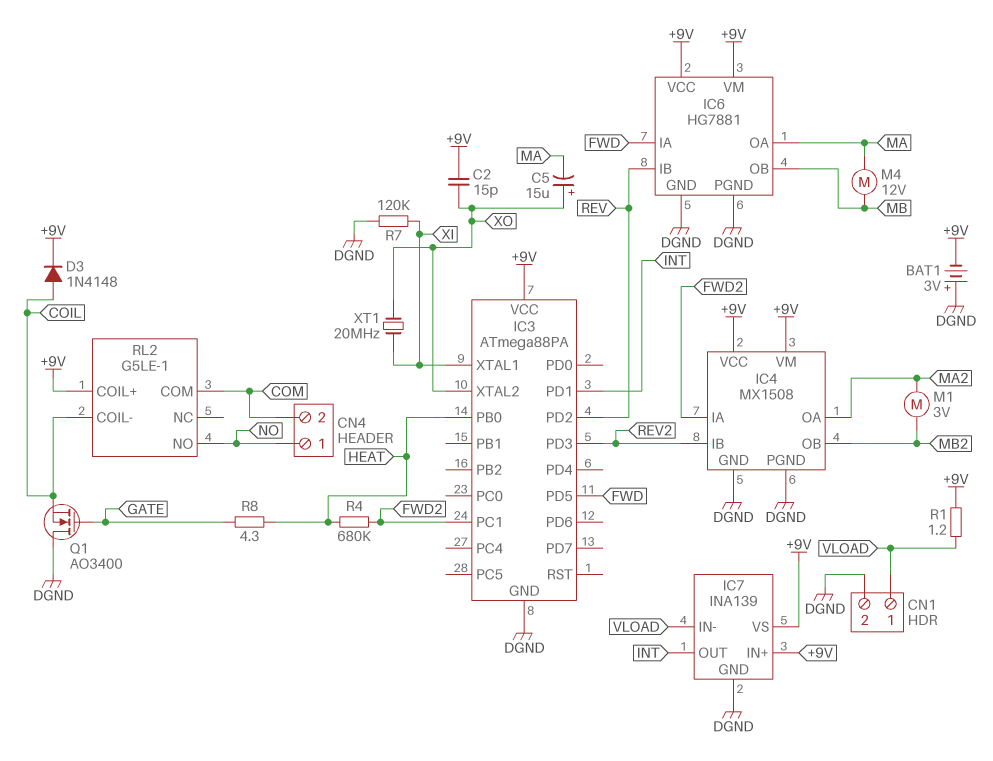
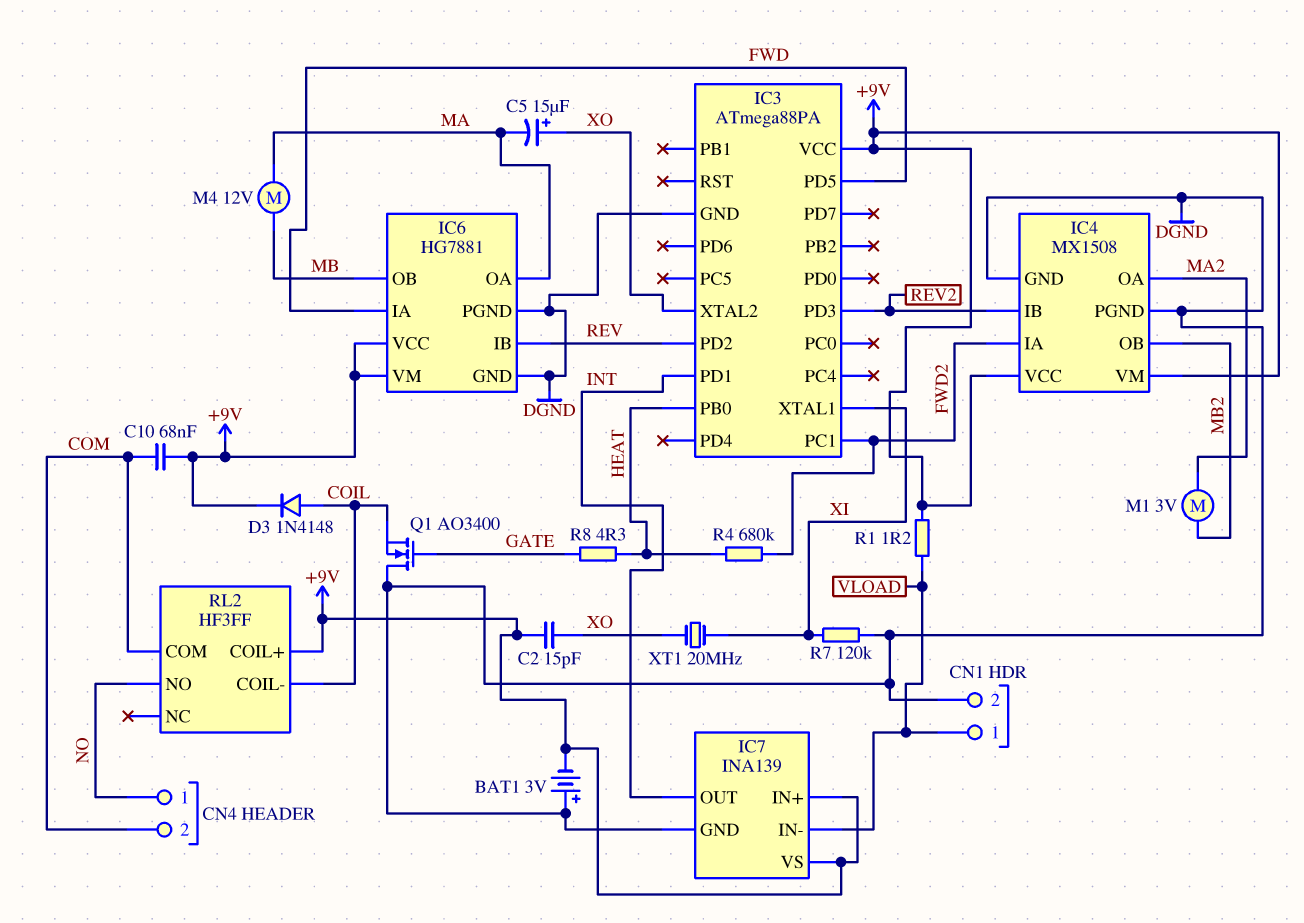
C10: none -> 68nF (+9V, COM)
RL2: G5LE-1 -> HF3FF

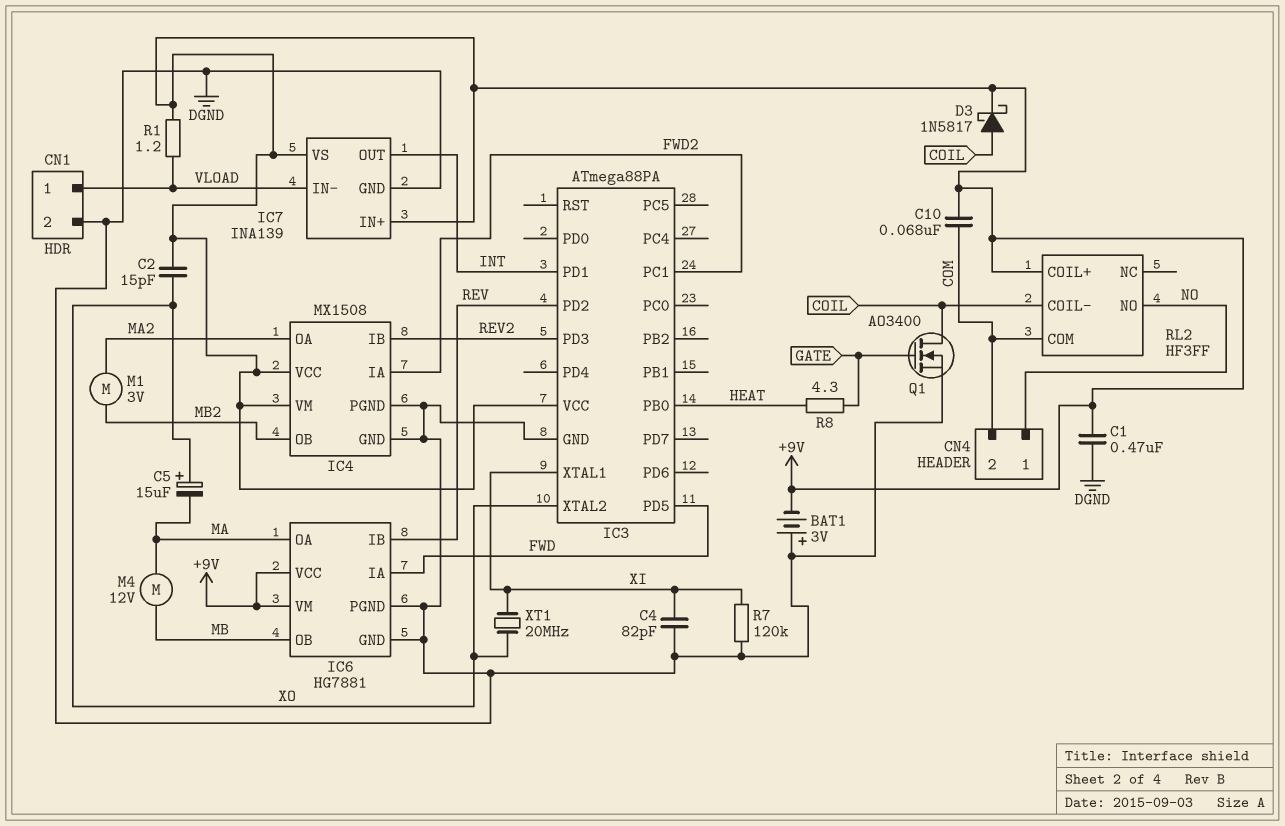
C1: none -> 470nF (+9V, DGND)
C4: none -> 82pF (DGND, XI)
D3: diode 1N4148 (A COIL, K +9V) -> schottky 1N5817 (A COIL, K +9V)
Q1: NMOS AO3400 (G GATE, D DGND, S COIL) -> NMOS AO3400 (G GATE, D COIL, S DGND)
R4: 680k (FWD2, HEAT) -> none

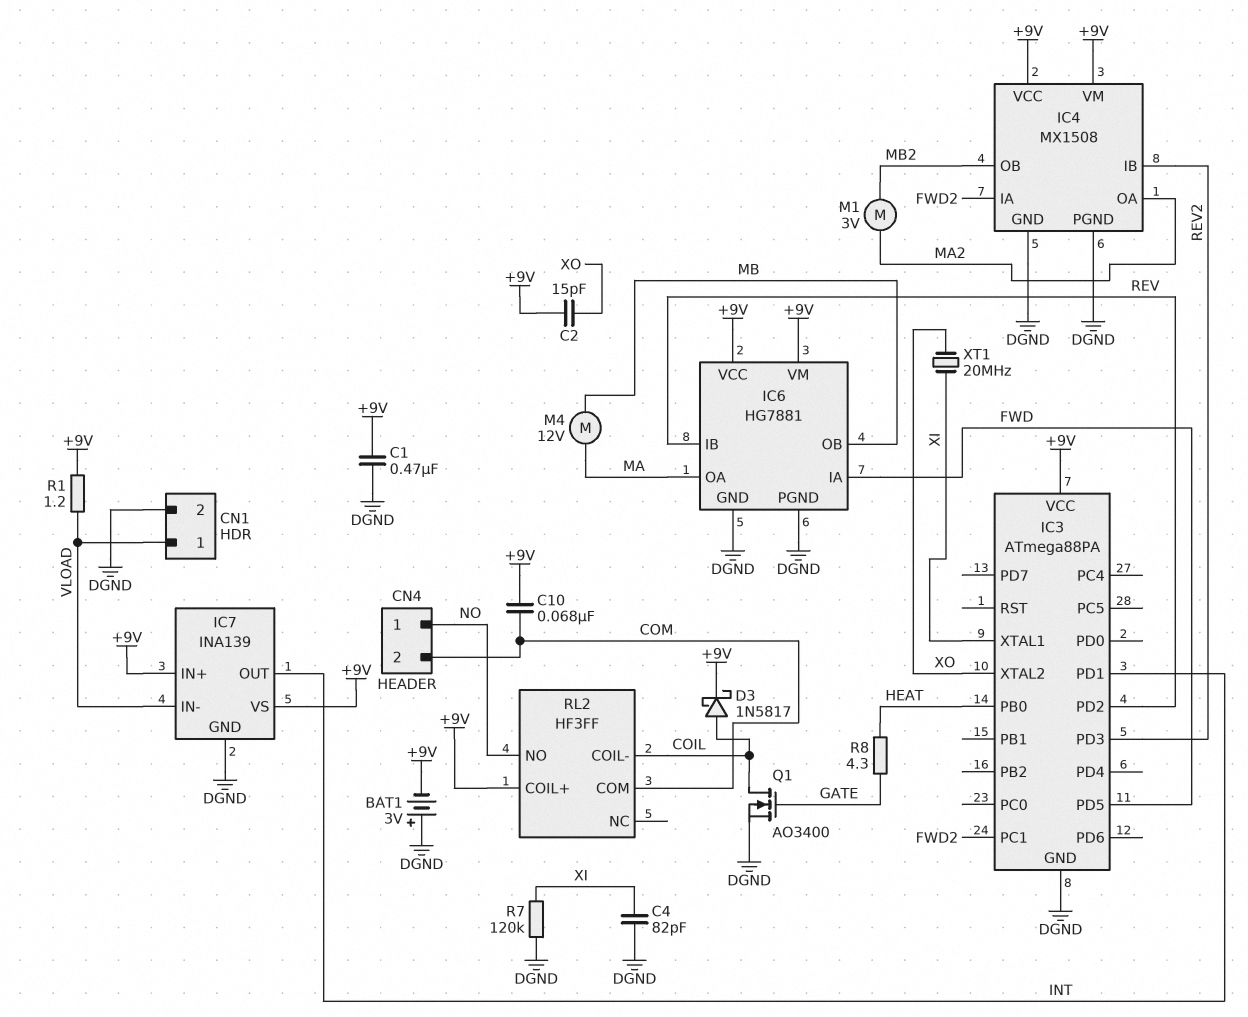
C5: 15uF (plus XO, minus MA) -> none

